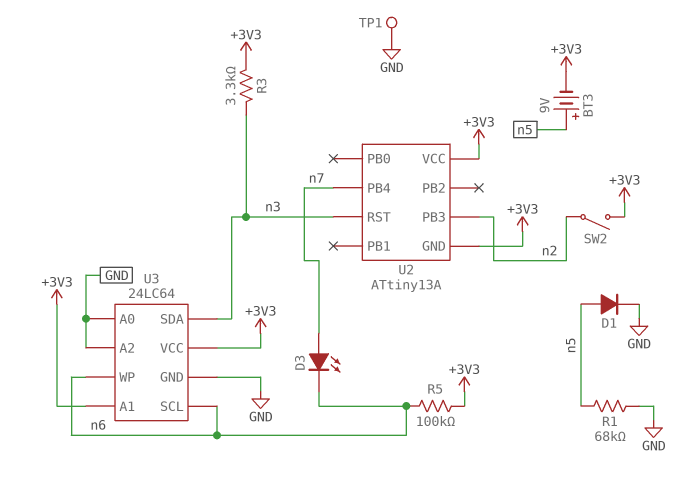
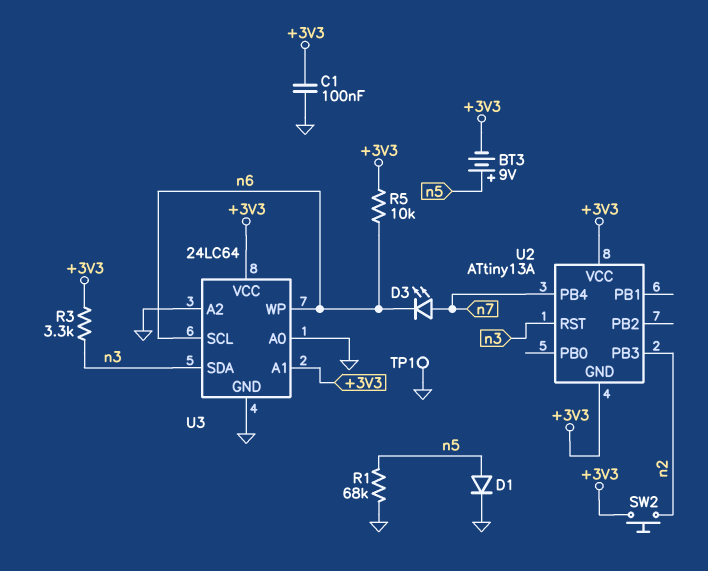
C1: none -> 100nF (+3V3, GND)
R5: 100k (+3V3, n6) -> 10k (+3V3, n6)
SW2: switch (+3V3, n2) -> button (+3V3, n2)

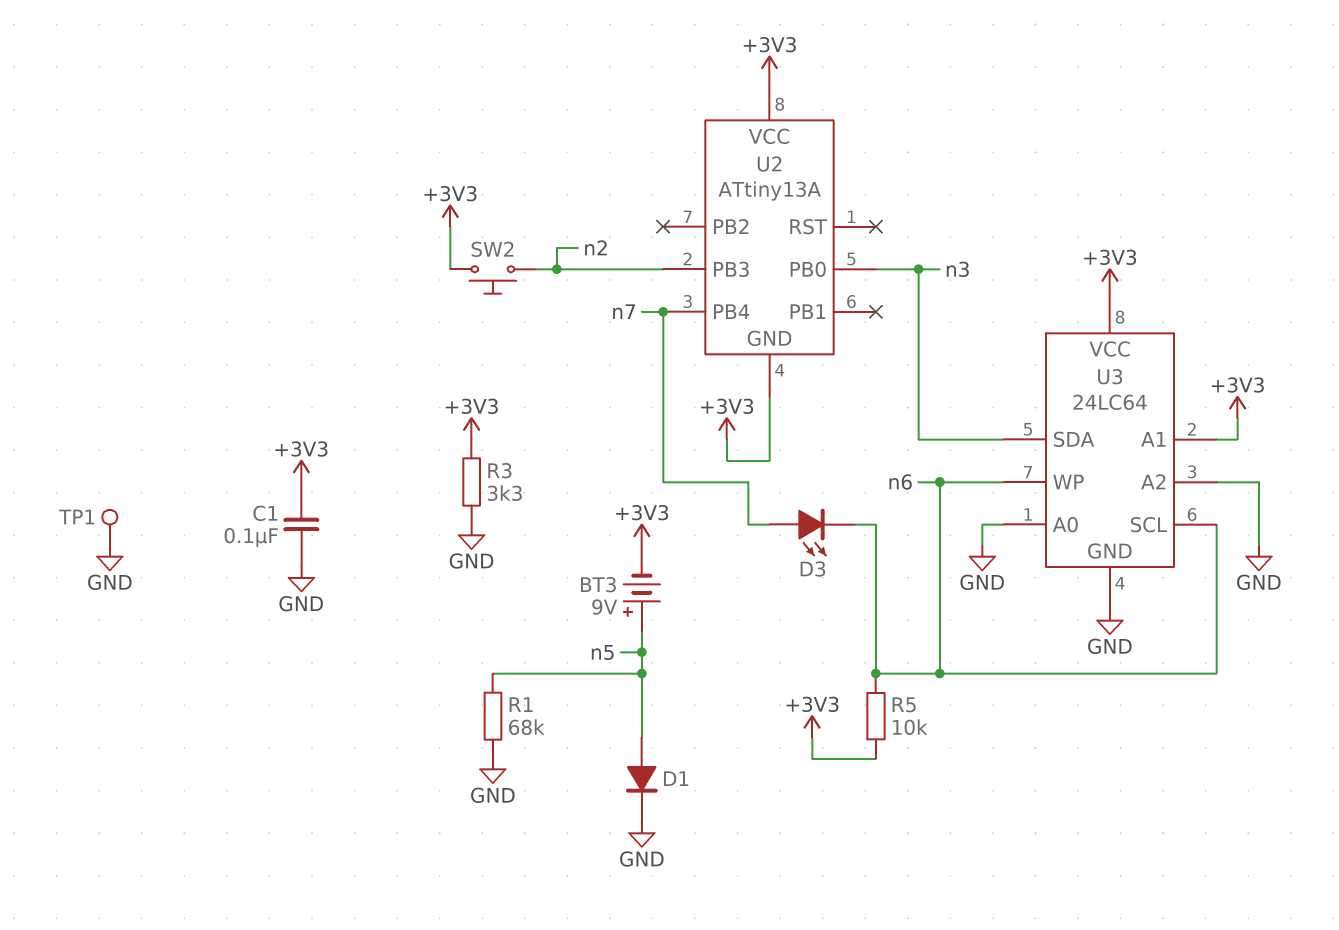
R3: 3.3k (+3V3, n3) -> 3.3k (+3V3, GND)
U2 pin PB0: none -> n3
U2 pin RST: n3 -> none

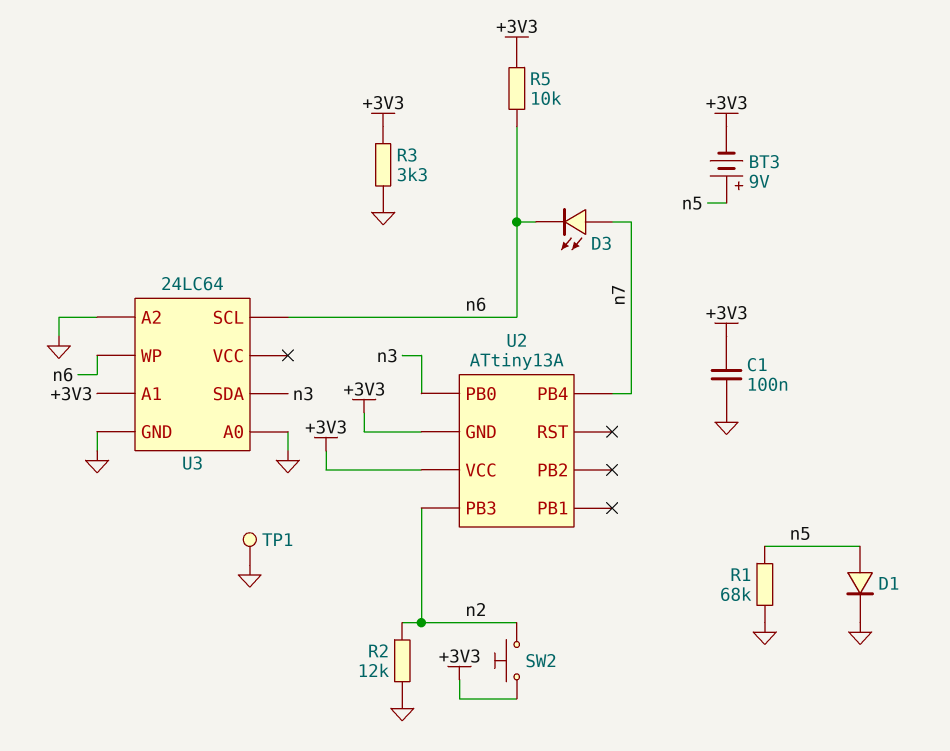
R2: none -> 12k (GND, n2)
U3 pin VCC: +3V3 -> none

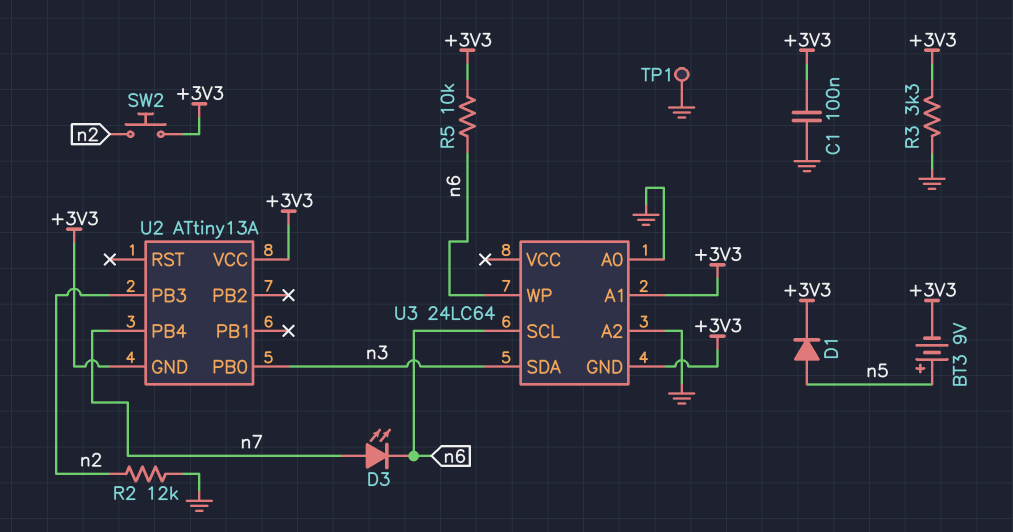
D1: diode (A n5, K GND) -> diode (A n5, K +3V3)
R1: 68k (GND, n5) -> none
U3 pin GND: GND -> +3V3

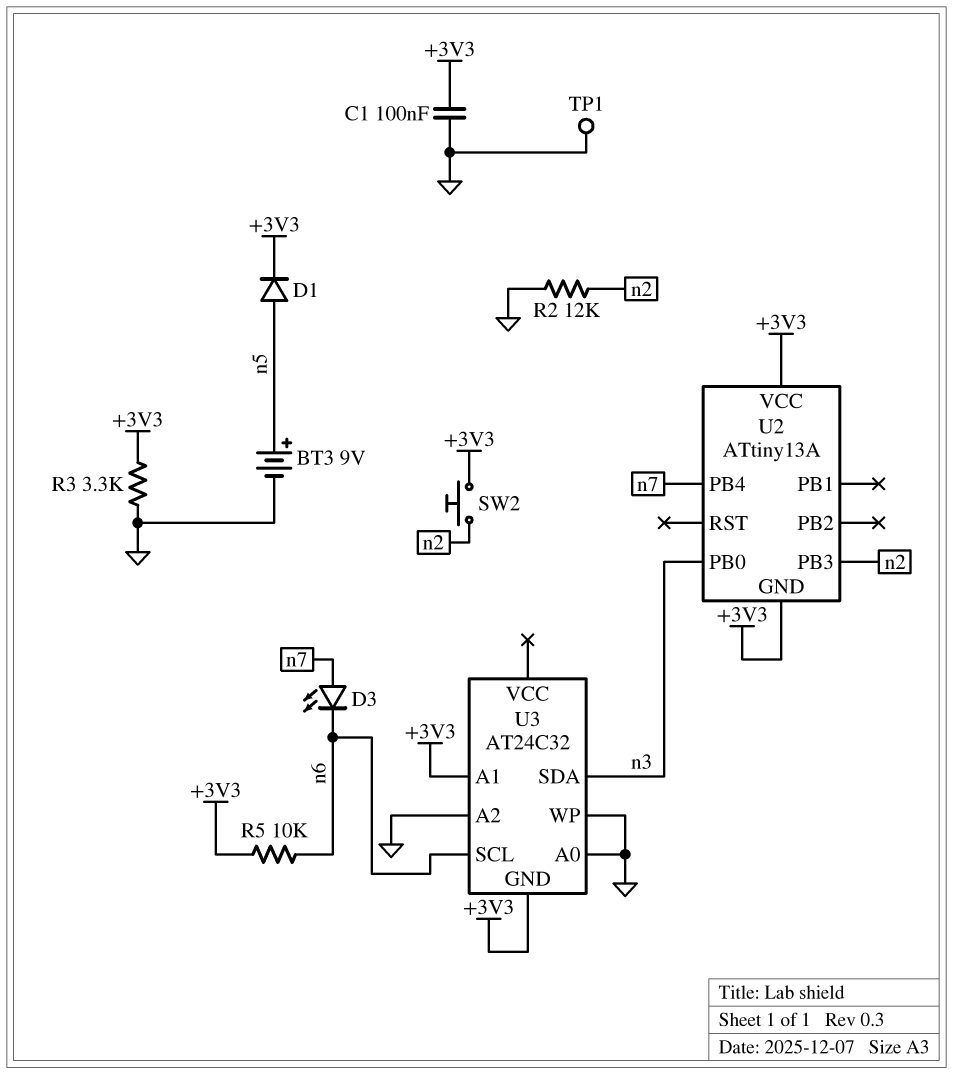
BT3: 9V (plus n5, minus +3V3) -> 9V (plus n5, minus GND)
U3: 24LC64 -> AT24C32
U3 pin WP: n6 -> GND

